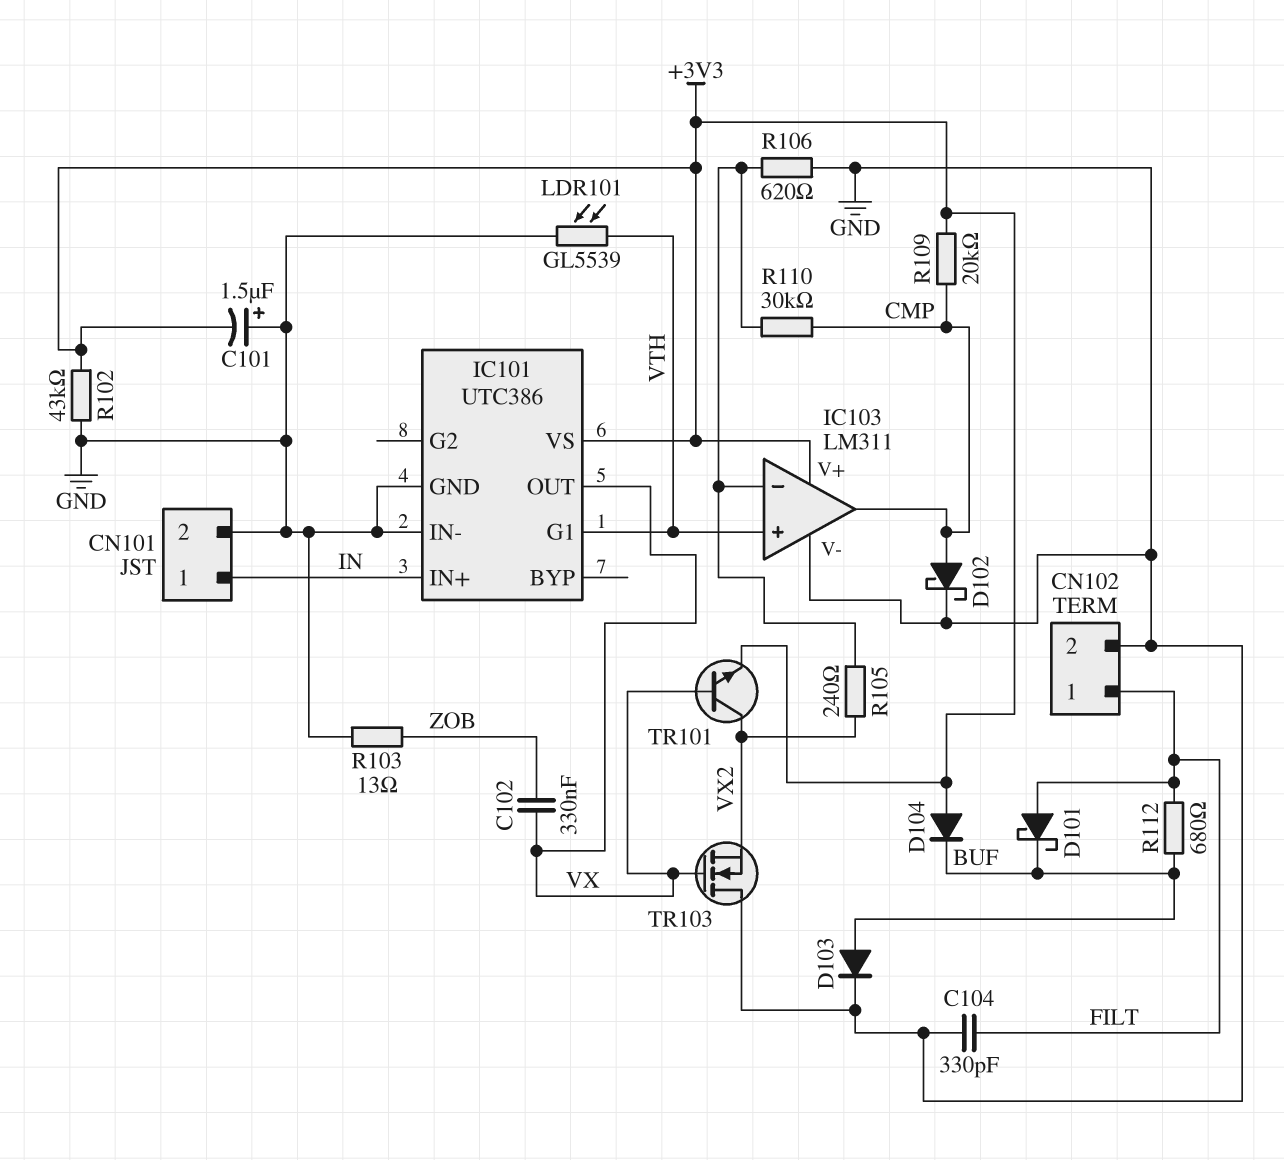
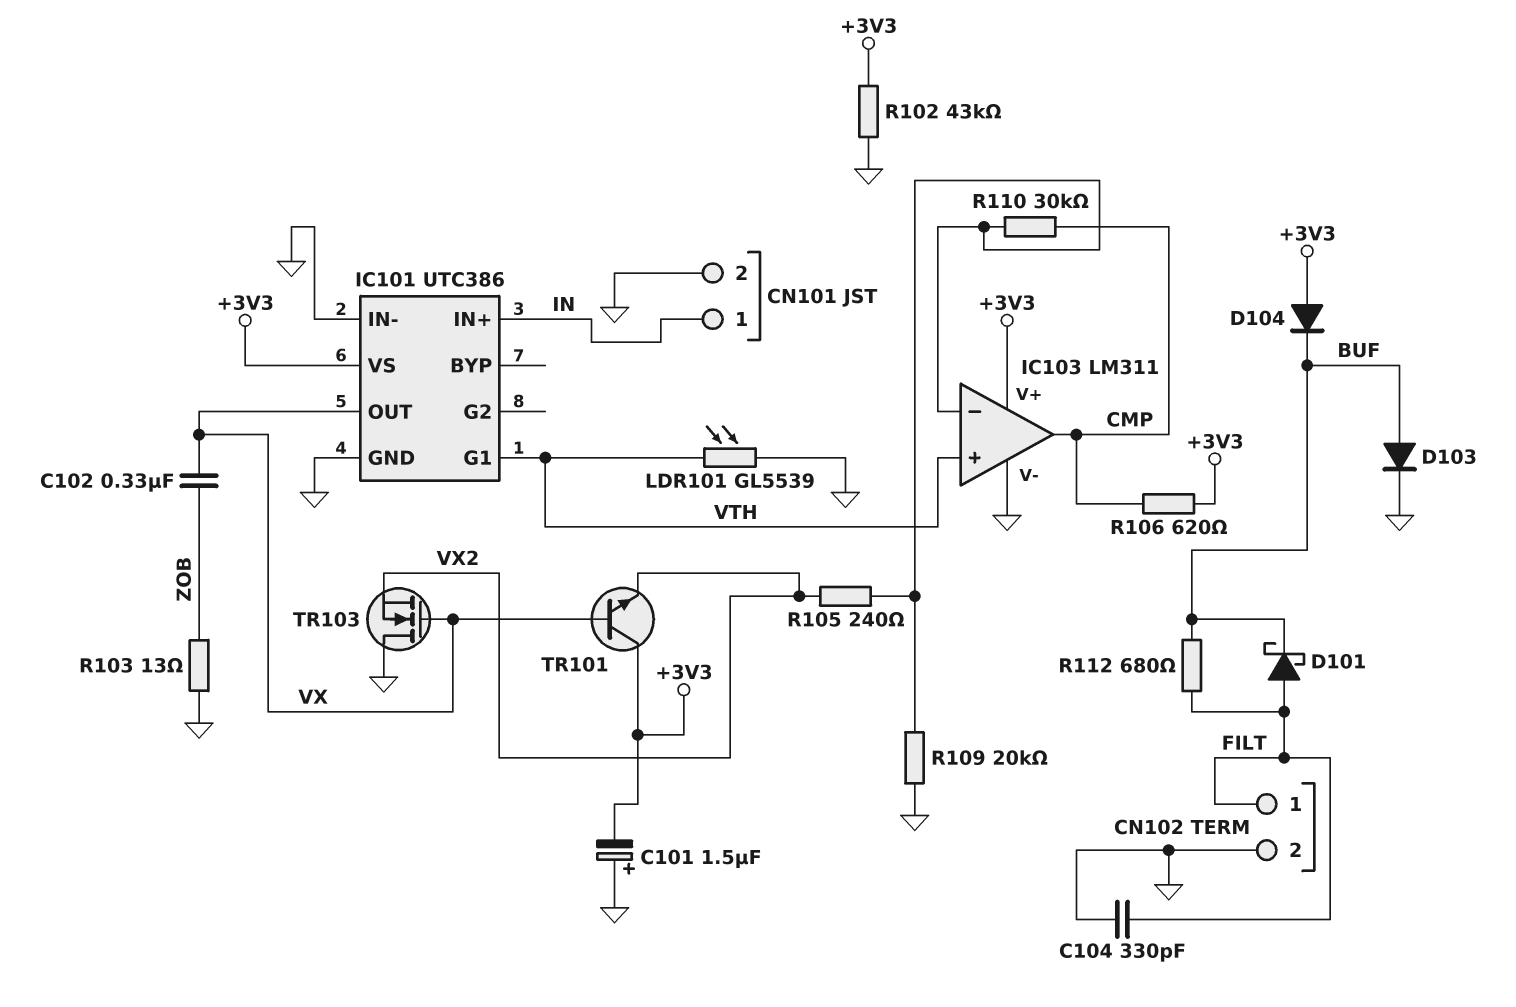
D102: schottky (A CMP, K GND) -> none
R106: 620 (GND, IC103/in-) -> 620 (+3V3, CMP)
R109: 20k (+3V3, CMP) -> 20k (GND, IC103/in-)
TR101: NPN (B VX, C VX2, E +3V3) -> NPN (B VX, C +3V3, E VX2)

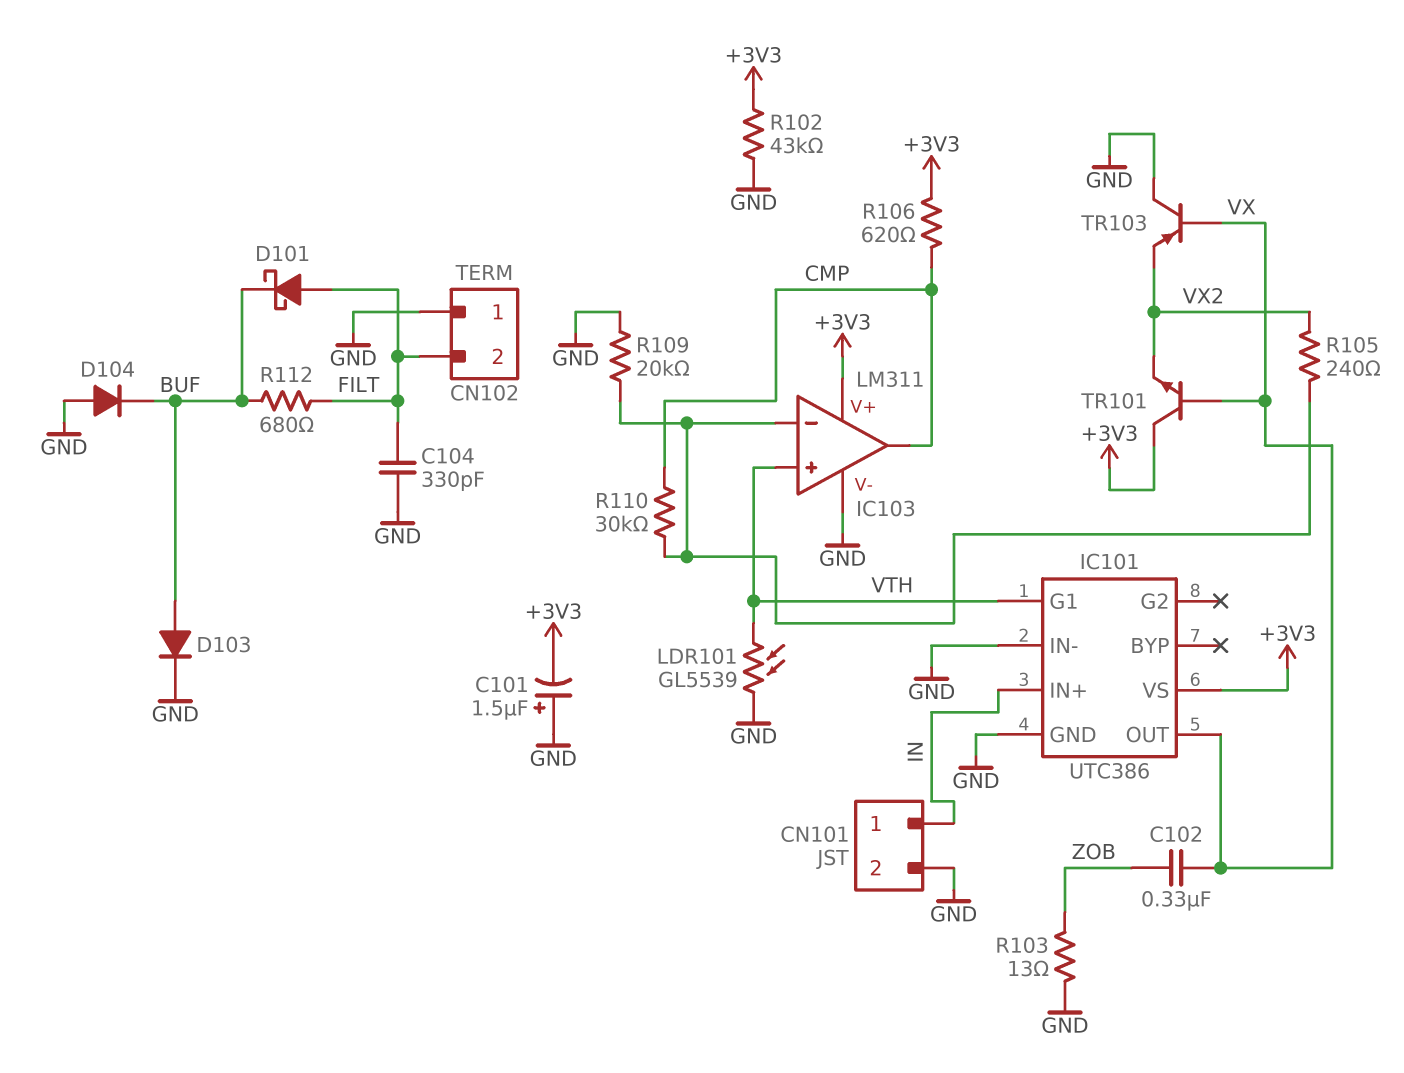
CN102 pin 1: FILT -> GND
CN102 pin 2: GND -> FILT
D104: diode (A +3V3, K BUF) -> diode (A GND, K BUF)
TR103: NMOS (G VX, D GND, S VX2) -> PNP (B VX, C GND, E VX2)

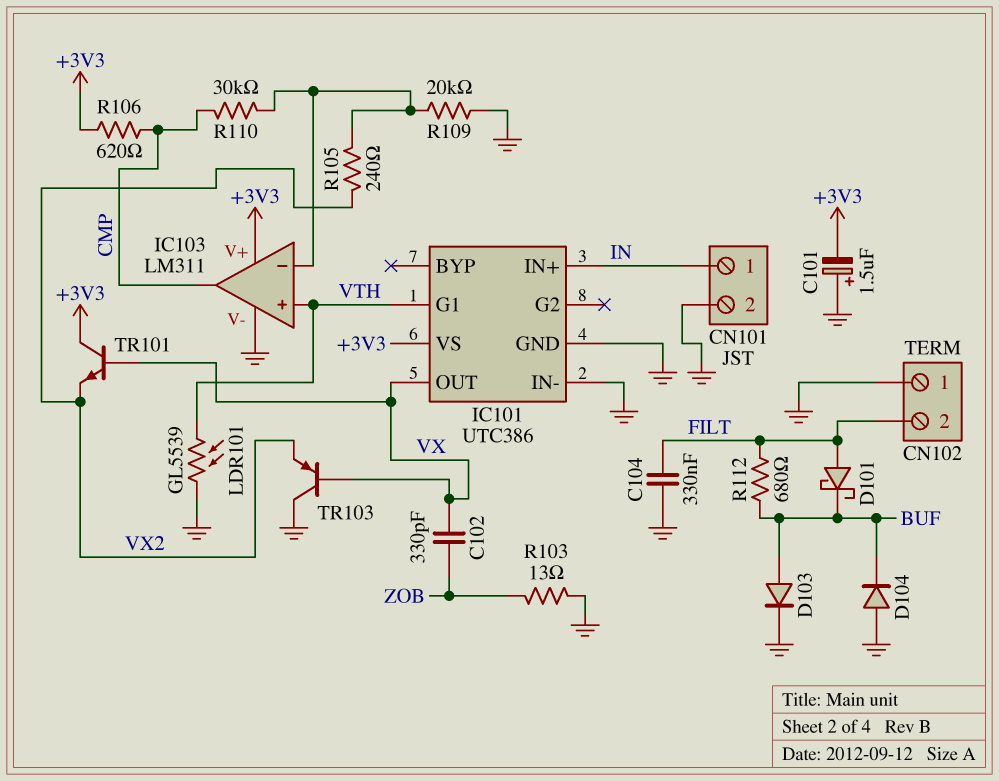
C102: 330nF (VX, ZOB) -> 330pF (VX, ZOB)
C104: 330pF (FILT, GND) -> 330nF (FILT, GND)
R102: 43k (+3V3, GND) -> none

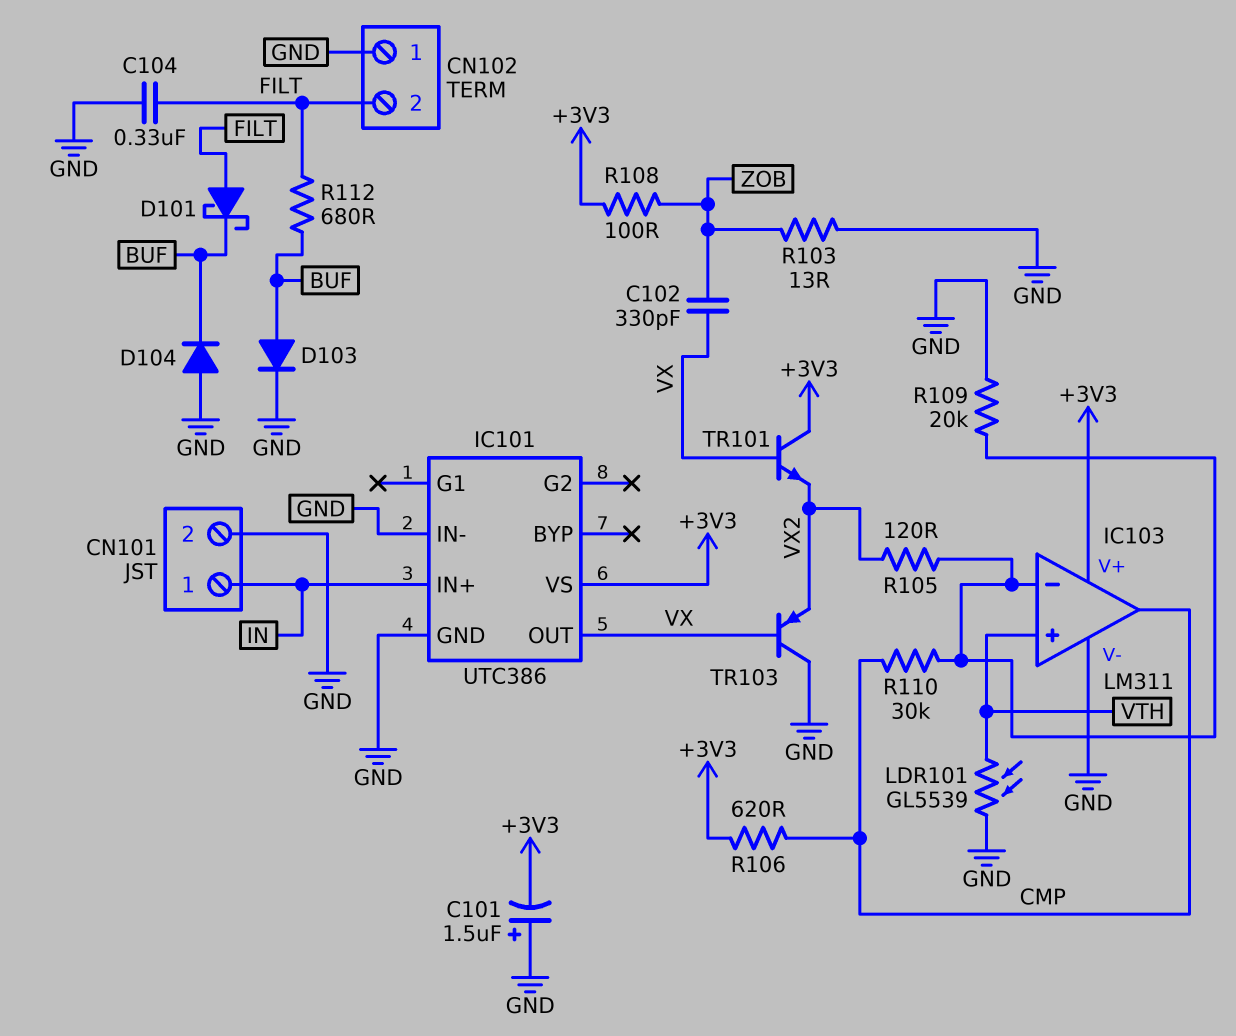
IC101 pin G1: VTH -> none
R105: 240 (IC103/in-, VX2) -> 120 (IC103/in-, VX2)
R108: none -> 100 (+3V3, ZOB)

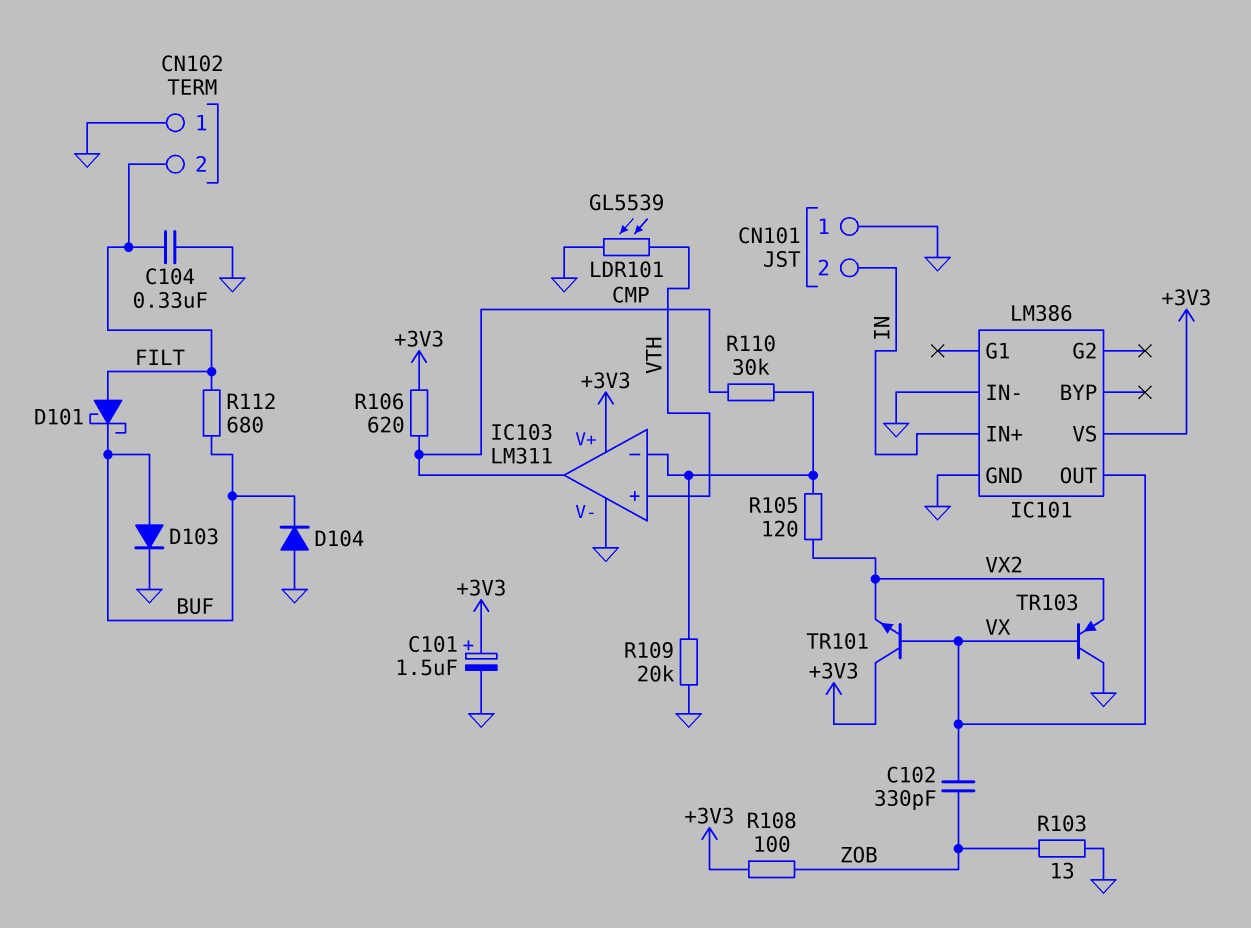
C101: 1.5uF (plus GND, minus +3V3) -> 1.5uF (plus +3V3, minus GND)
CN101 pin 1: IN -> GND
CN101 pin 2: GND -> IN
IC101: UTC386 -> LM386

